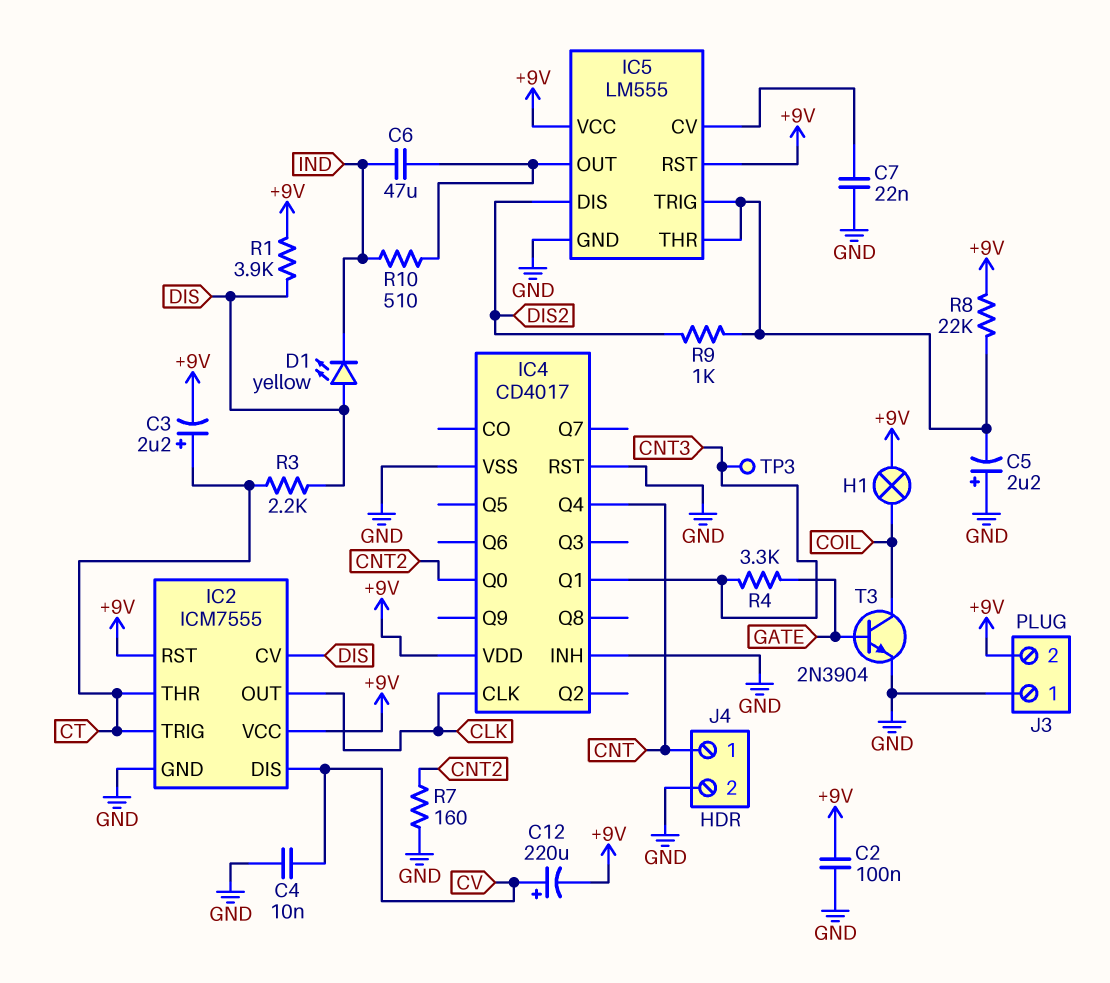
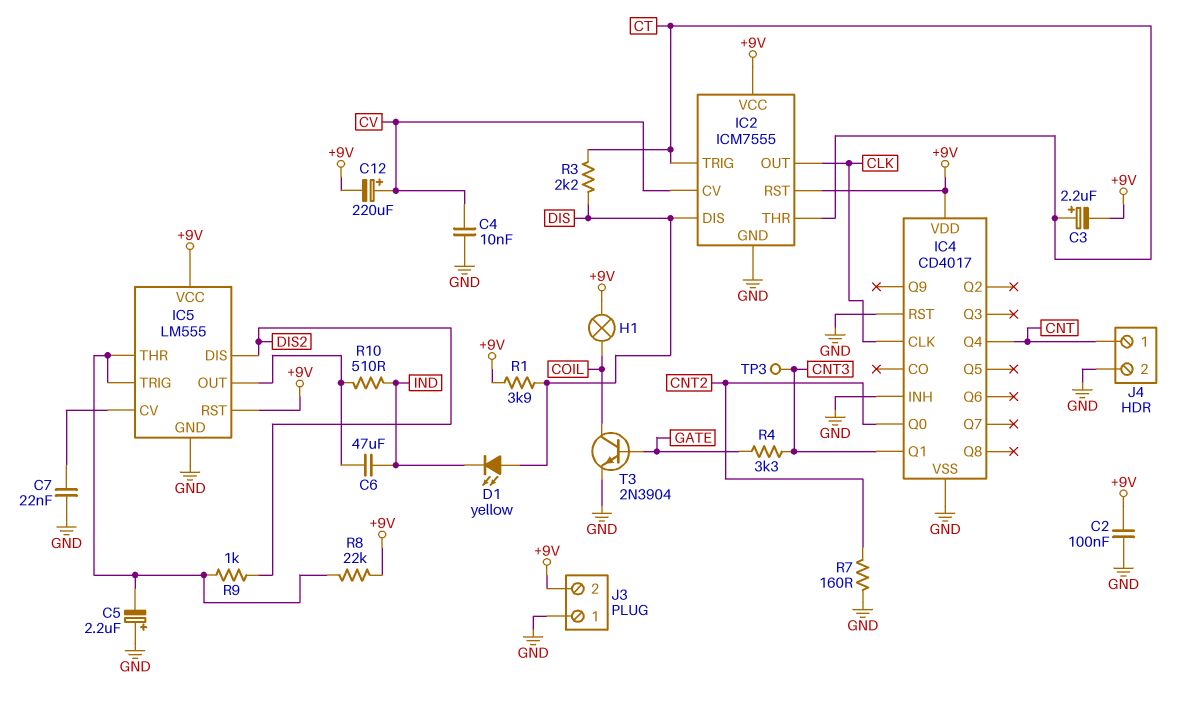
IC2 pin CV: DIS -> CV
IC2 pin DIS: CV -> DIS

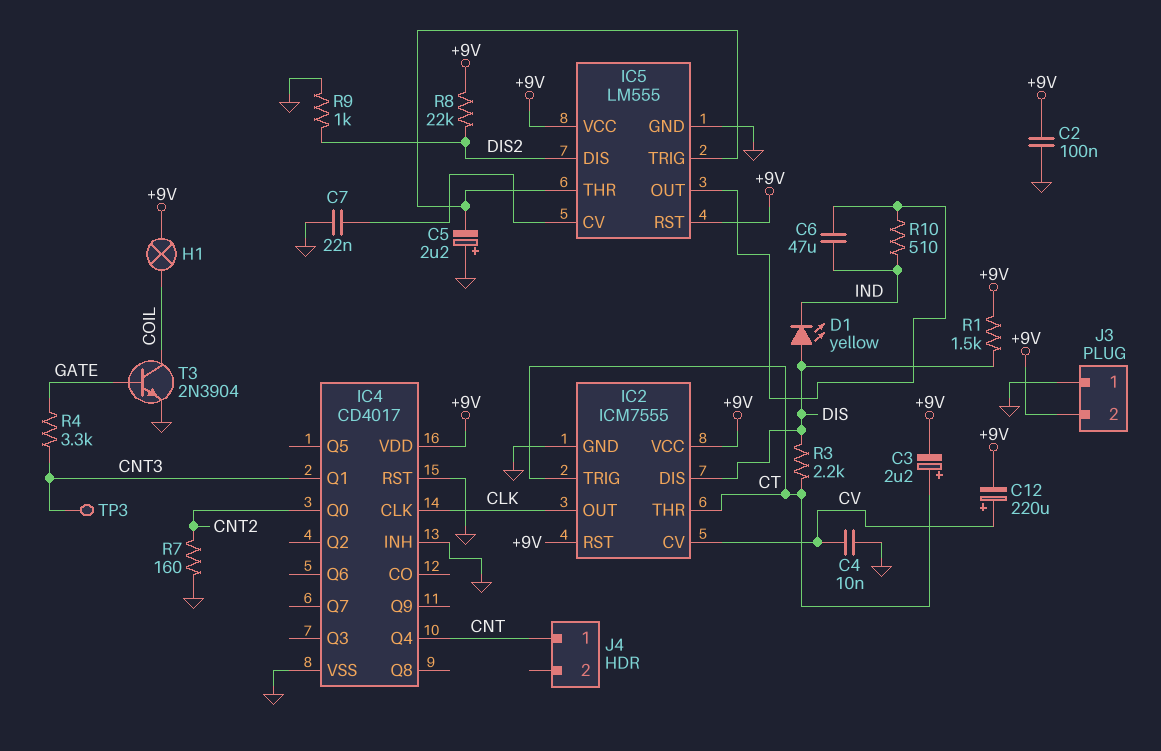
J4 pin 2: GND -> none
R1: 3.9k (+9V, DIS) -> 1.5k (+9V, DIS)
R8: 22k (+9V, IC5/THR) -> 22k (+9V, DIS2)
R9: 1k (DIS2, IC5/THR) -> 1k (DIS2, GND)

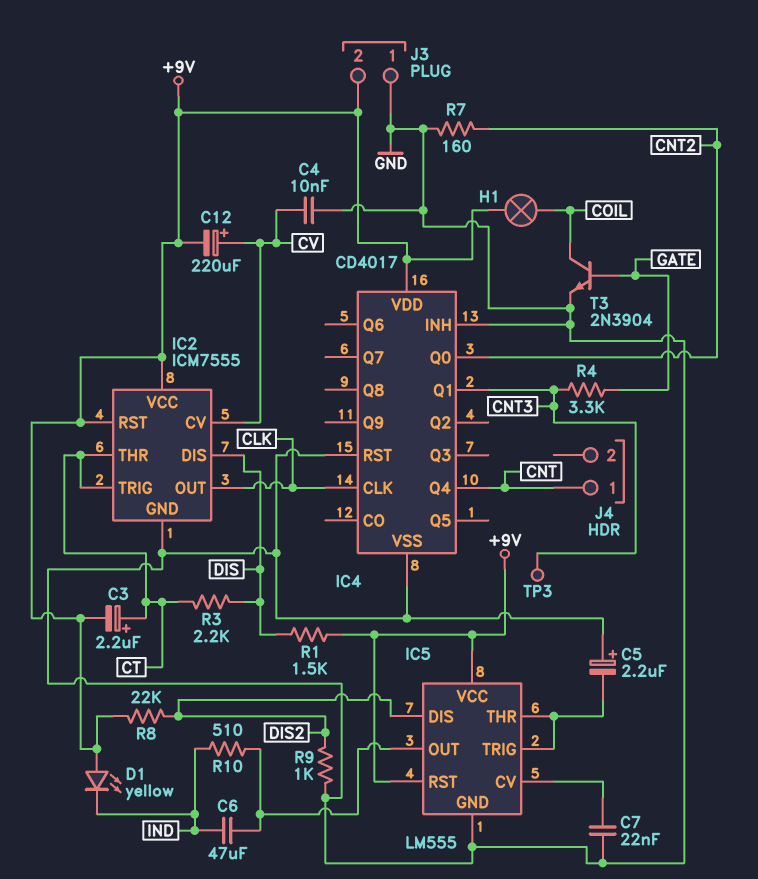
C2: 100nF (+9V, GND) -> none
D1: LED yellow (A DIS, K IND) -> LED yellow (A +9V, K IND)

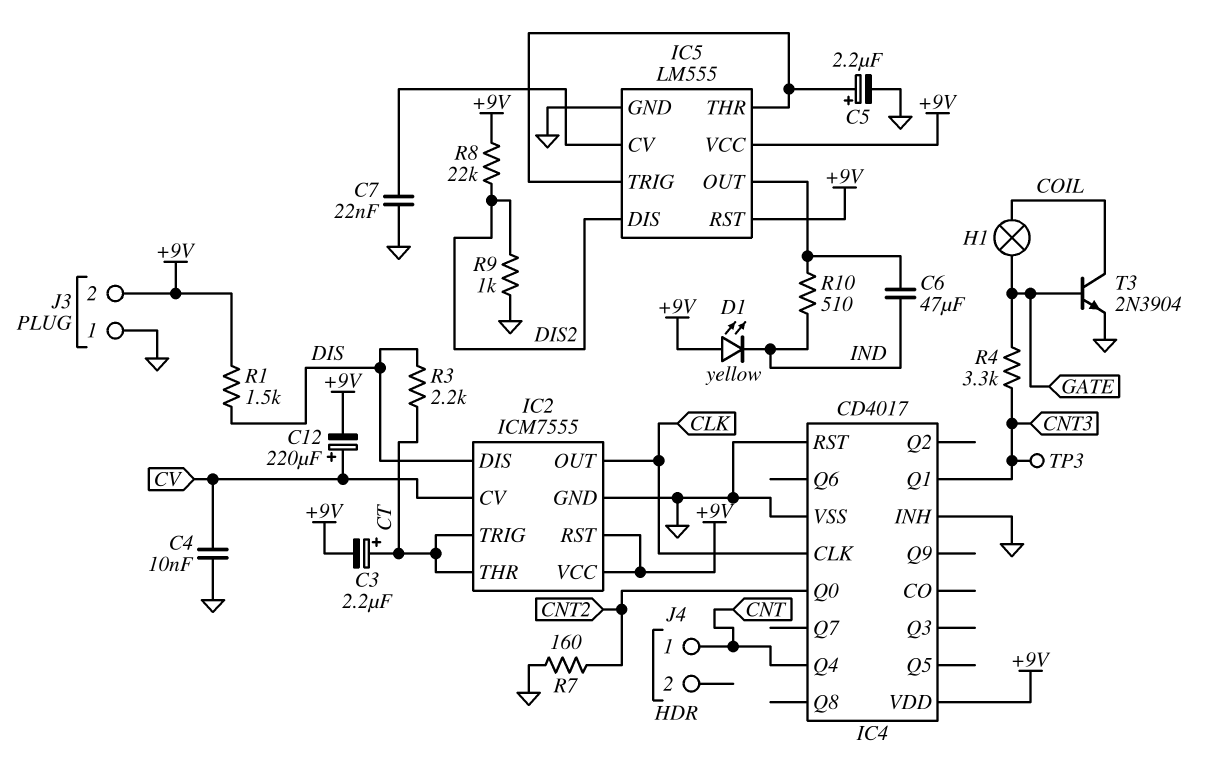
C5: 2.2uF (plus GND, minus IC5/THR) -> 2.2uF (plus IC5/THR, minus GND)
H1: lamp (+9V, COIL) -> lamp (COIL, GATE)

